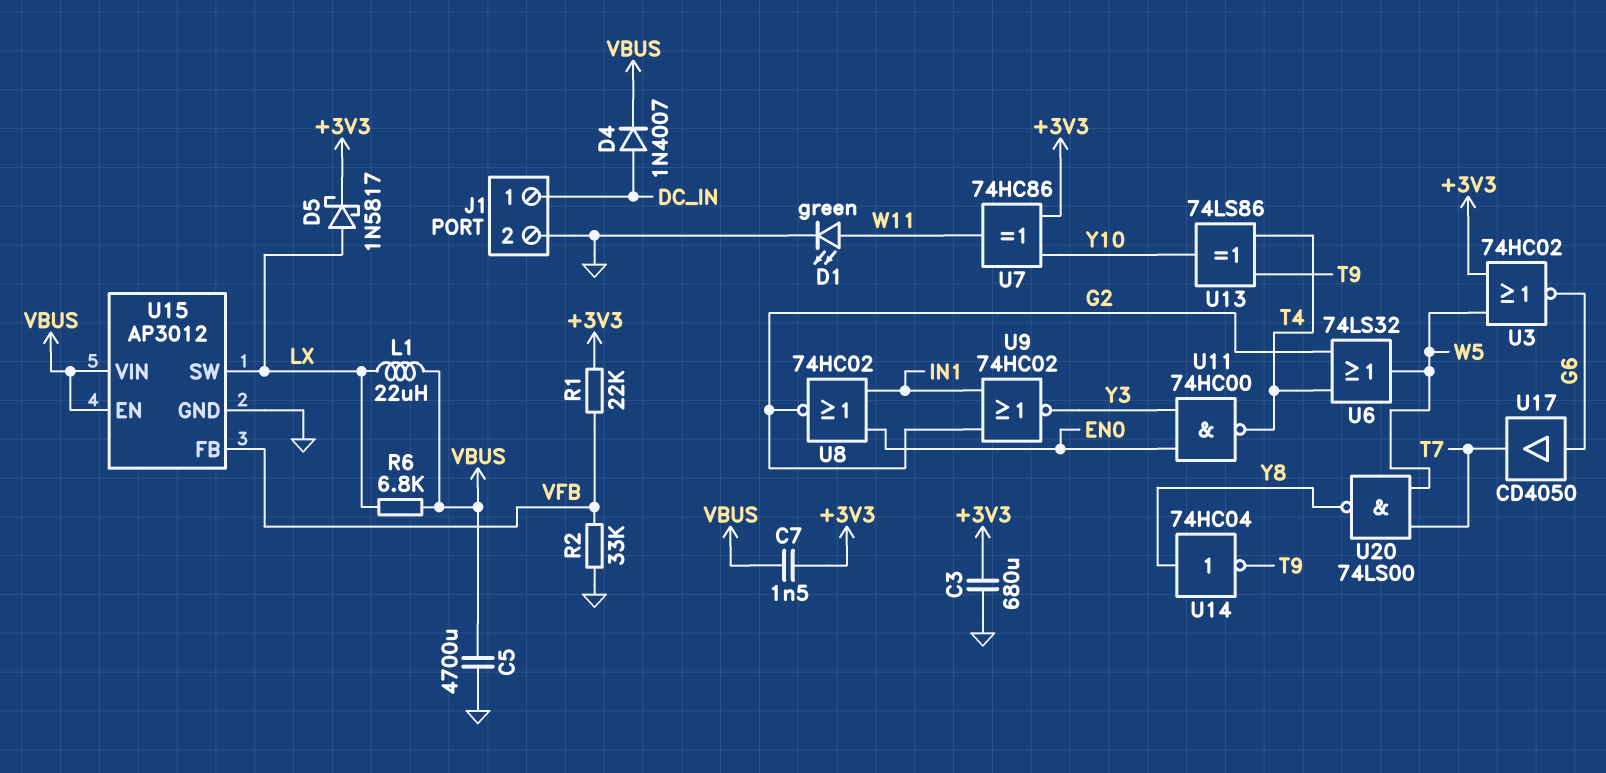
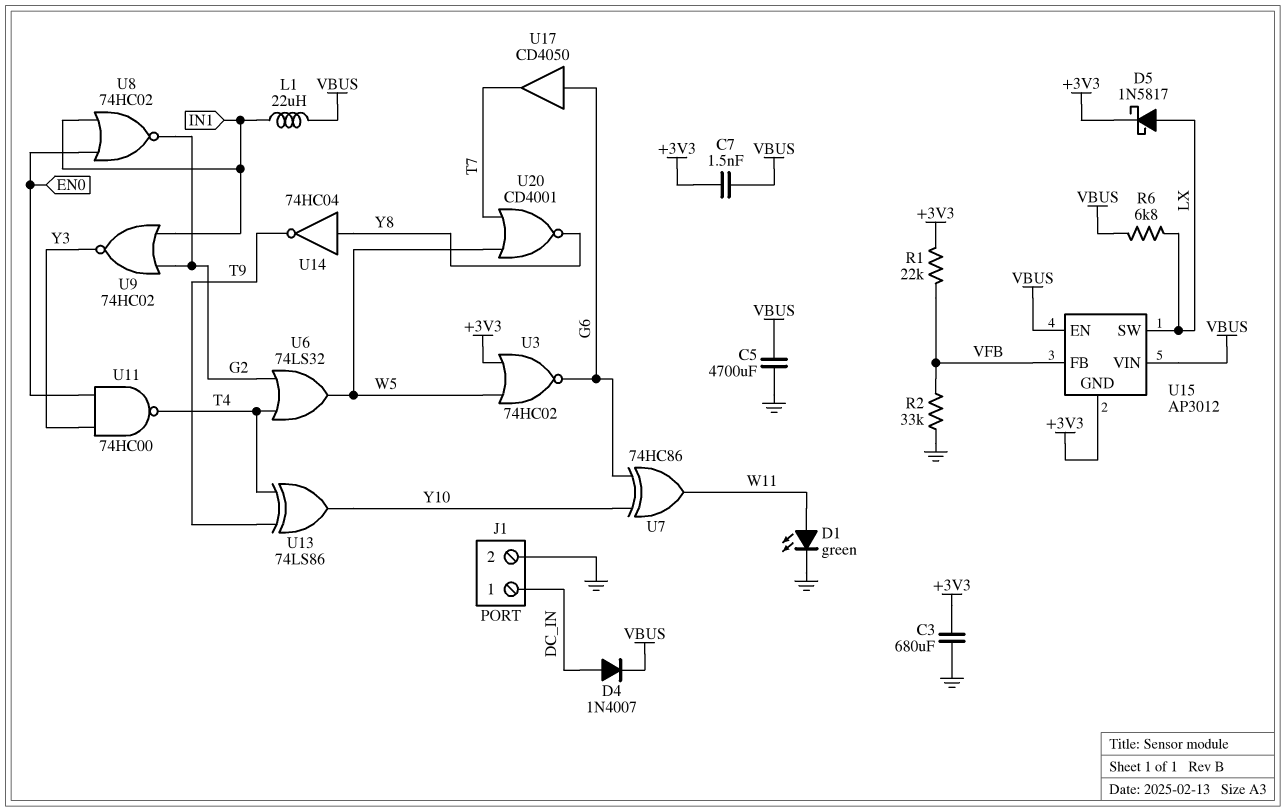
L1: 22uH (LX, VBUS) -> 22uH (IN1, VBUS)
U7: XOR 74HC86 (in +3V3, in Y10, out W11) -> XOR 74HC86 (in G6, in Y10, out W11)
U15 pin GND: GND -> +3V3
U20: NAND 74LS00 (in T7, in W5, out Y8) -> NOR CD4001 (in T7, in W5, out Y8)

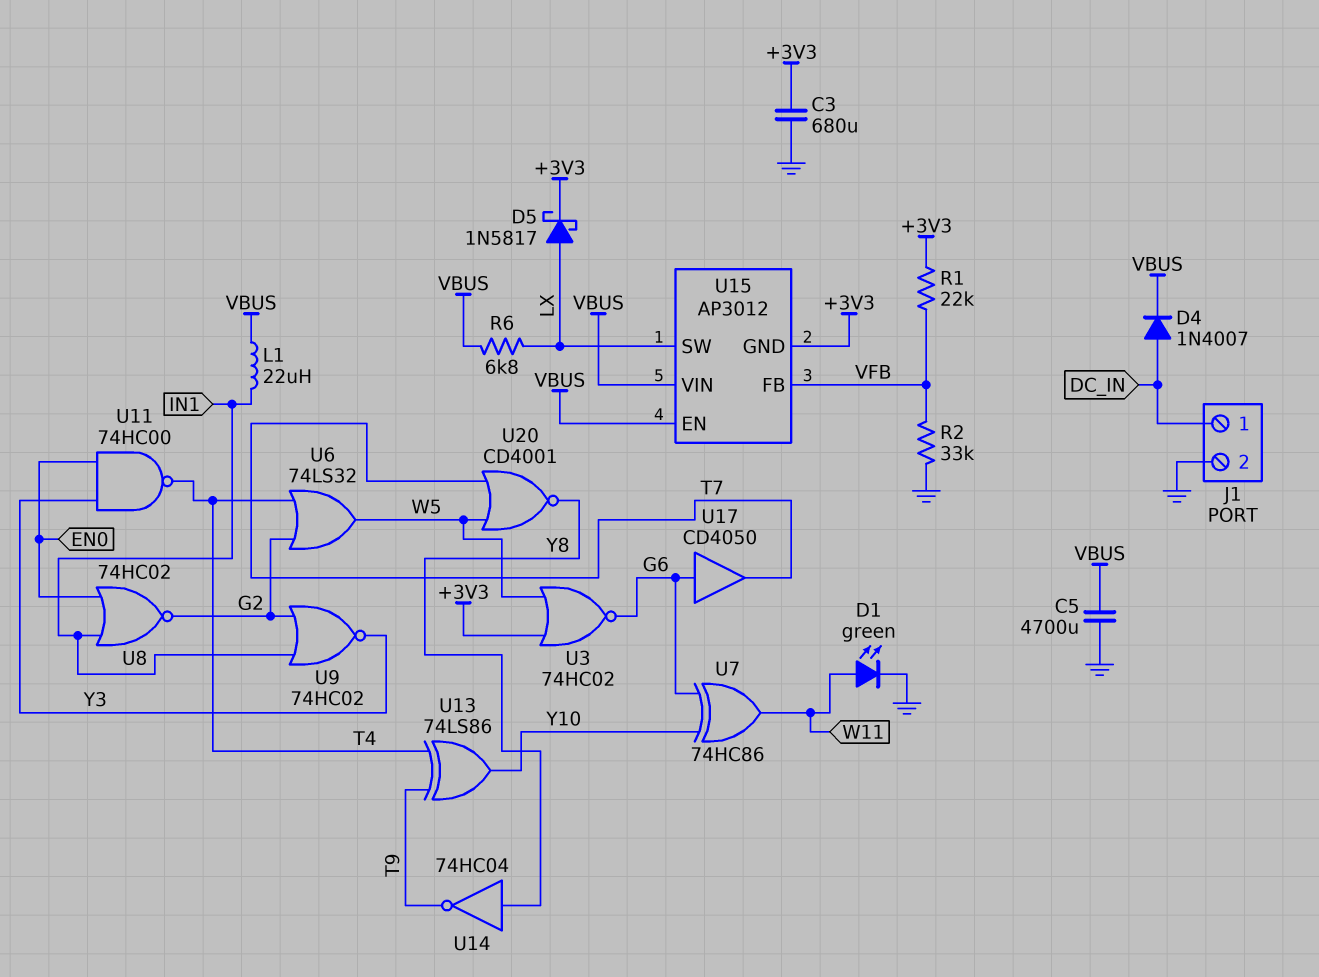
C7: 1.5nF (+3V3, VBUS) -> none

